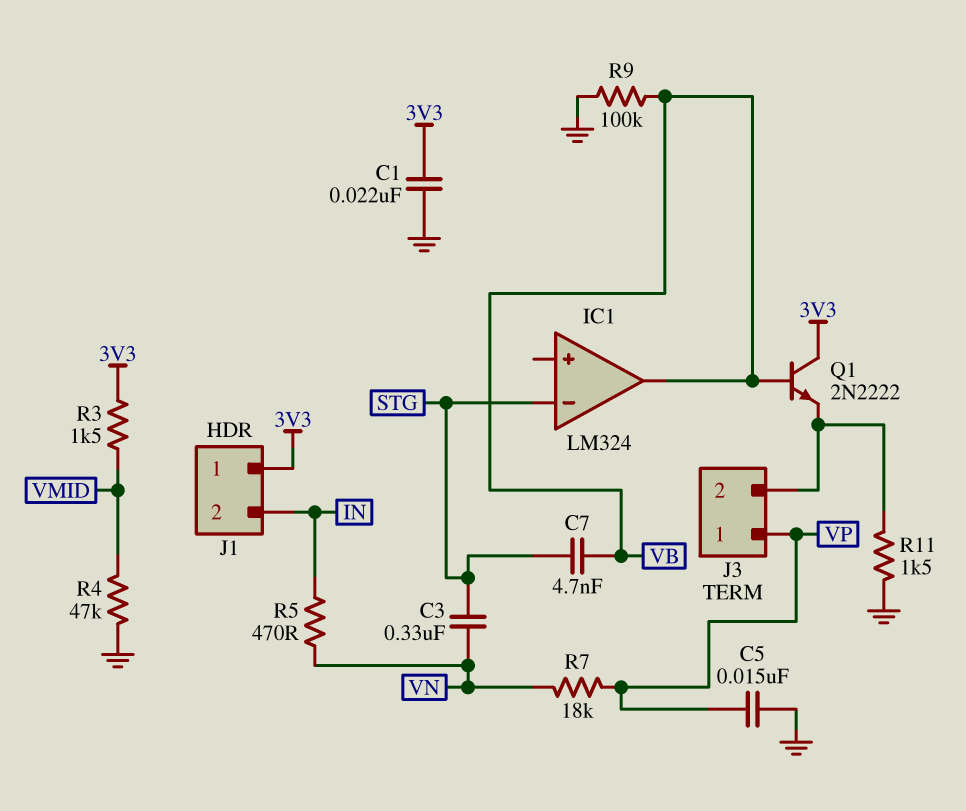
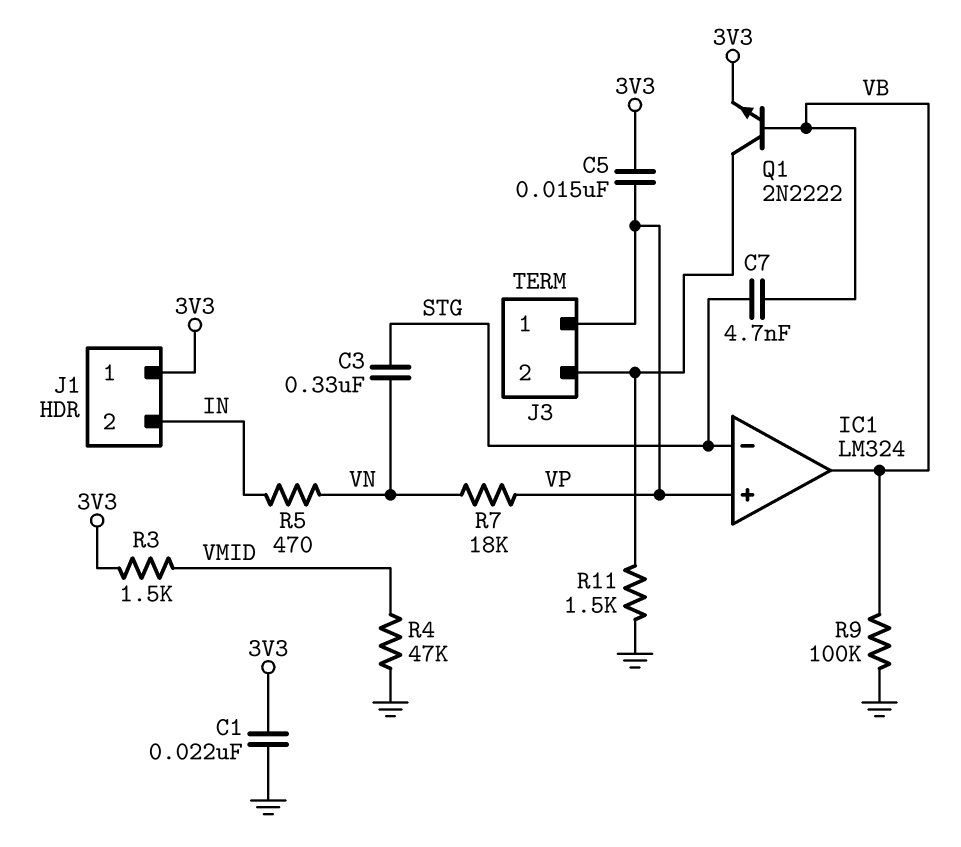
C5: 15nF (GND, VP) -> 15nF (3V3, VP)
IC1 pin in+: none -> VP
Q1: NPN 2N2222 (B VB, C 3V3, E J3/2) -> NPN 2N2222 (B VB, C J3/2, E 3V3)

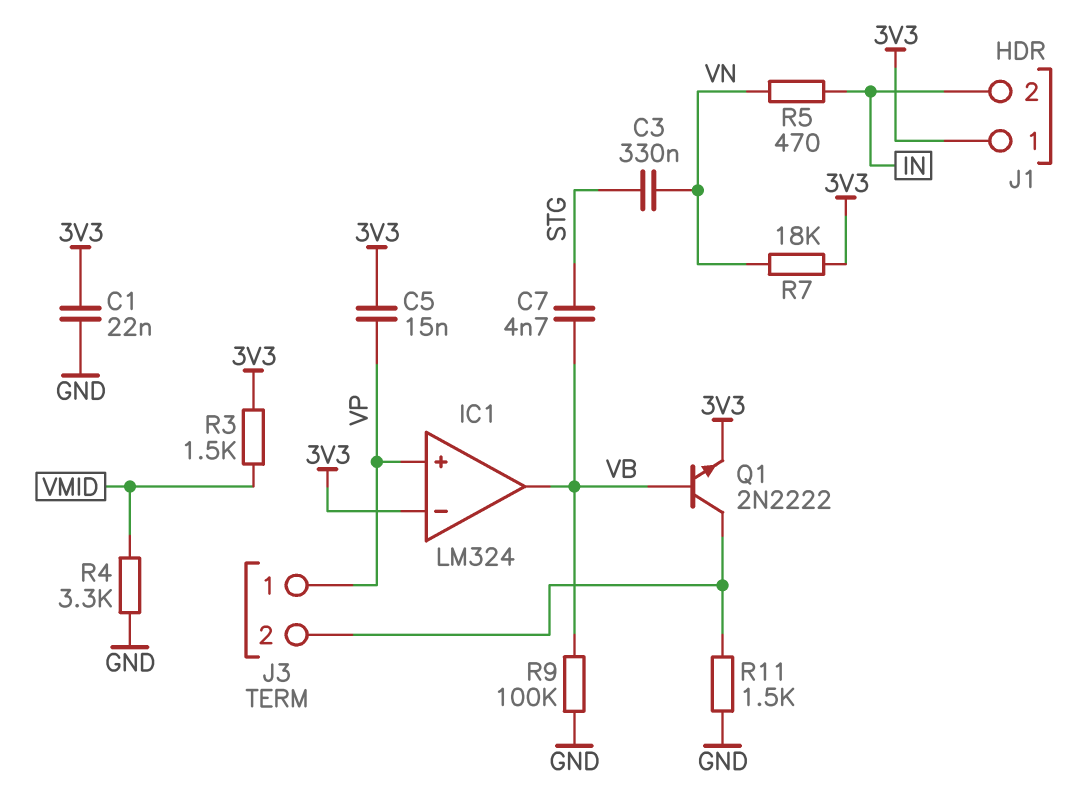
IC1 pin in-: STG -> 3V3
R4: 47k (GND, VMID) -> 3.3k (GND, VMID)
R7: 18k (VN, VP) -> 18k (3V3, VN)

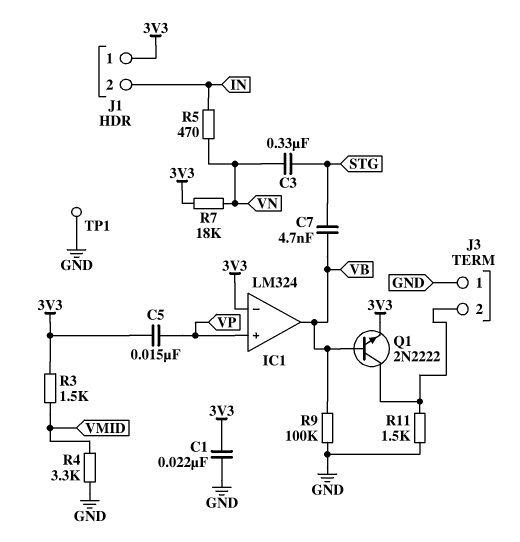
J3 pin 1: VP -> GND
TP1: none -> test point (GND)

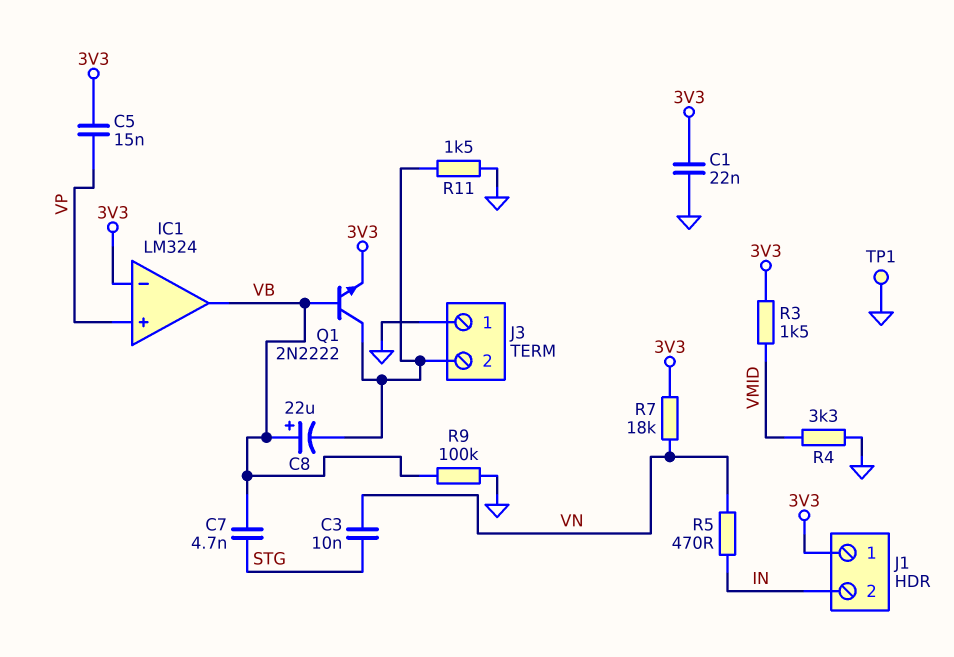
C3: 330nF (STG, VN) -> 10nF (STG, VN)
C8: none -> 22uF (plus VB, minus J3/2)

